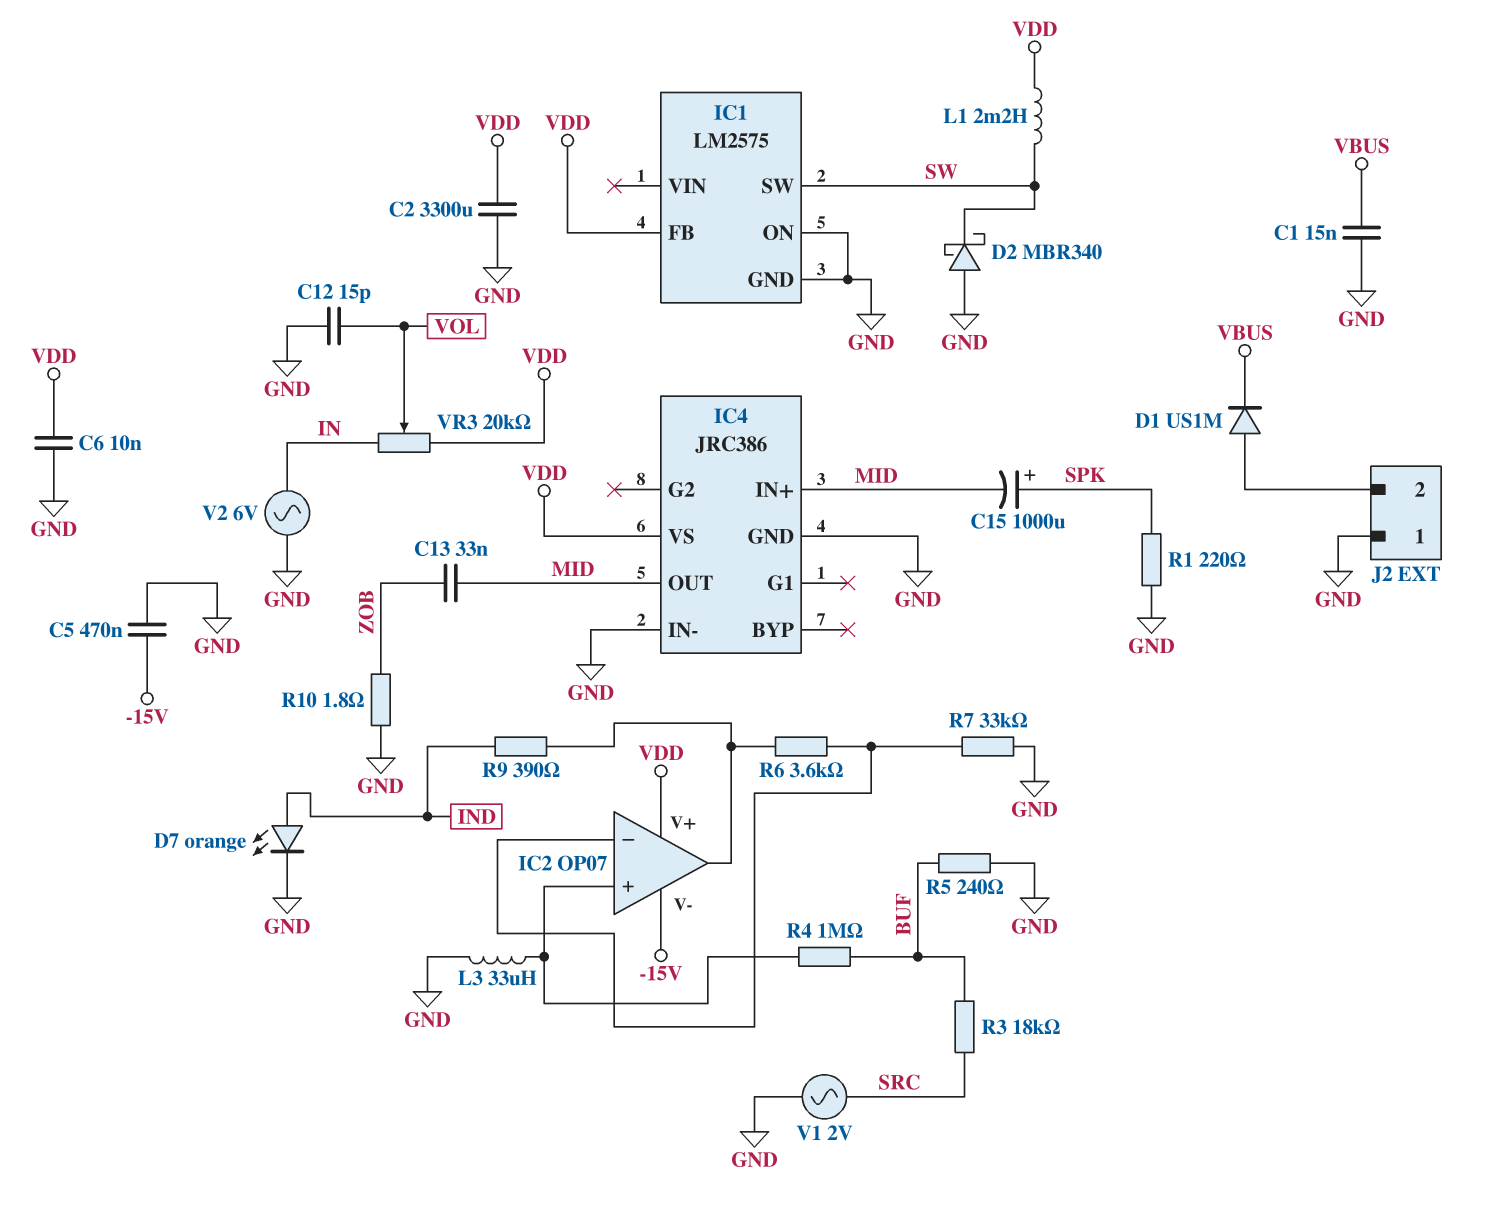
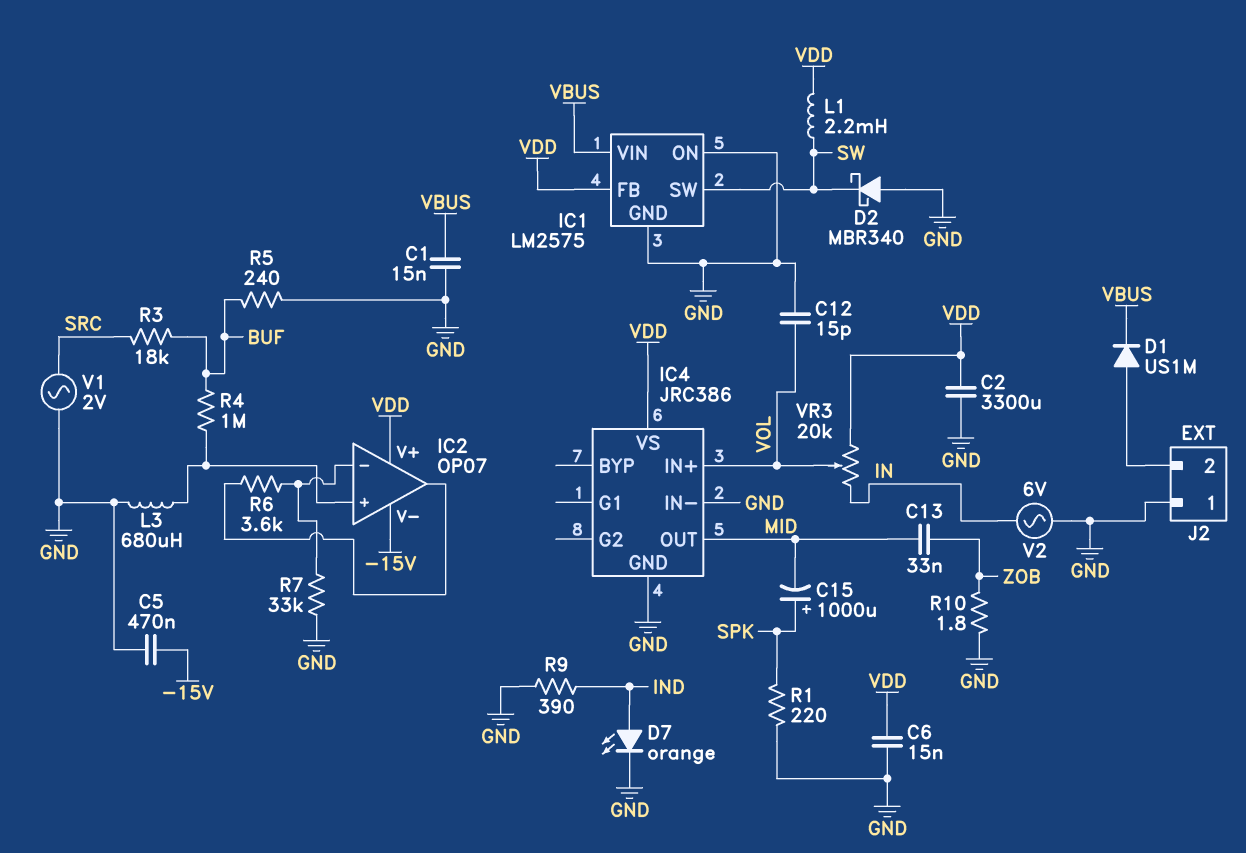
C6: 10nF (GND, VDD) -> 15nF (GND, VDD)
IC1 pin VIN: none -> VBUS
IC4 pin IN+: MID -> VOL
L3: 33uH (GND, IC2/in+) -> 680uH (GND, IC2/in+)
R9: 390 (IC2/out, IND) -> 390 (GND, IND)

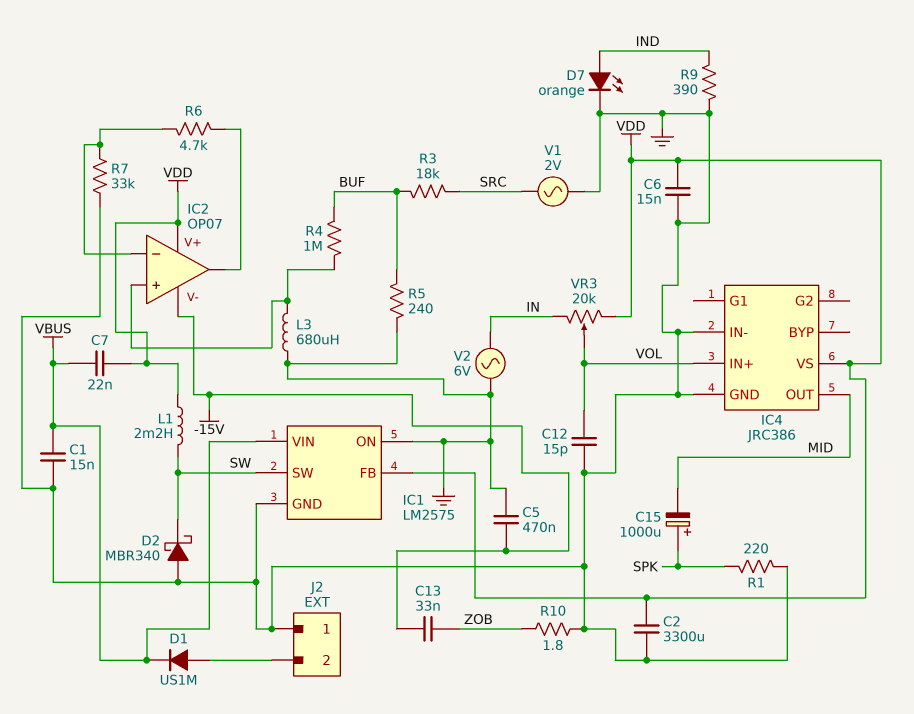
C7: none -> 22nF (VBUS, VDD)
C13: 33nF (MID, ZOB) -> 33nF (-15V, ZOB)
R6: 3.6k (IC2/in-, IC2/out) -> 4.7k (IC2/in-, IC2/out)

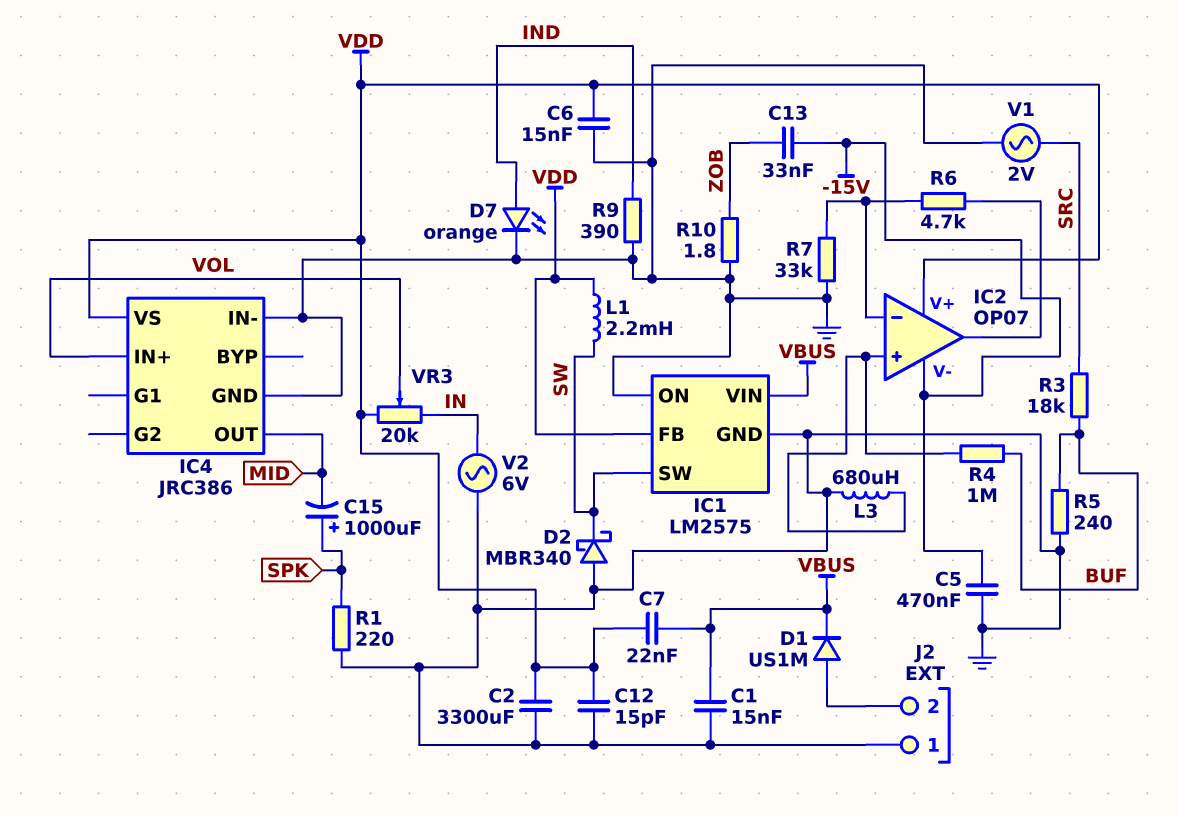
C12: 15pF (GND, VOL) -> 15pF (GND, VDD)

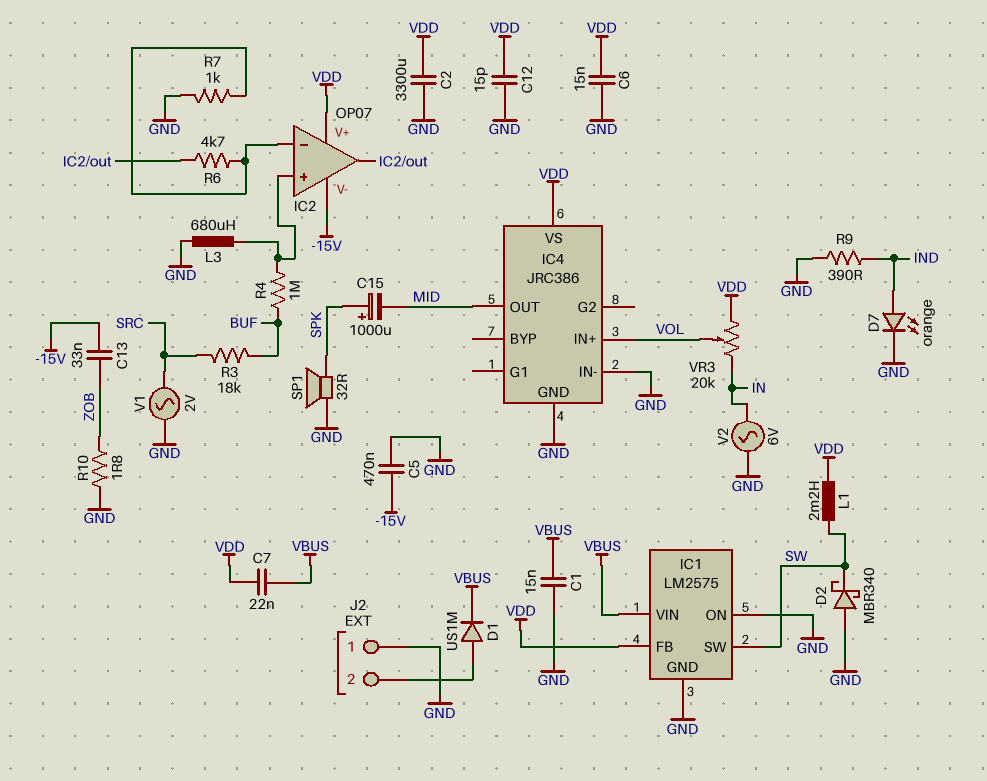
R1: 220 (GND, SPK) -> none
R5: 240 (BUF, GND) -> none
R7: 33k (GND, IC2/in-) -> 1k (GND, IC2/in-)
SP1: none -> speaker 32R (GND, SPK)

